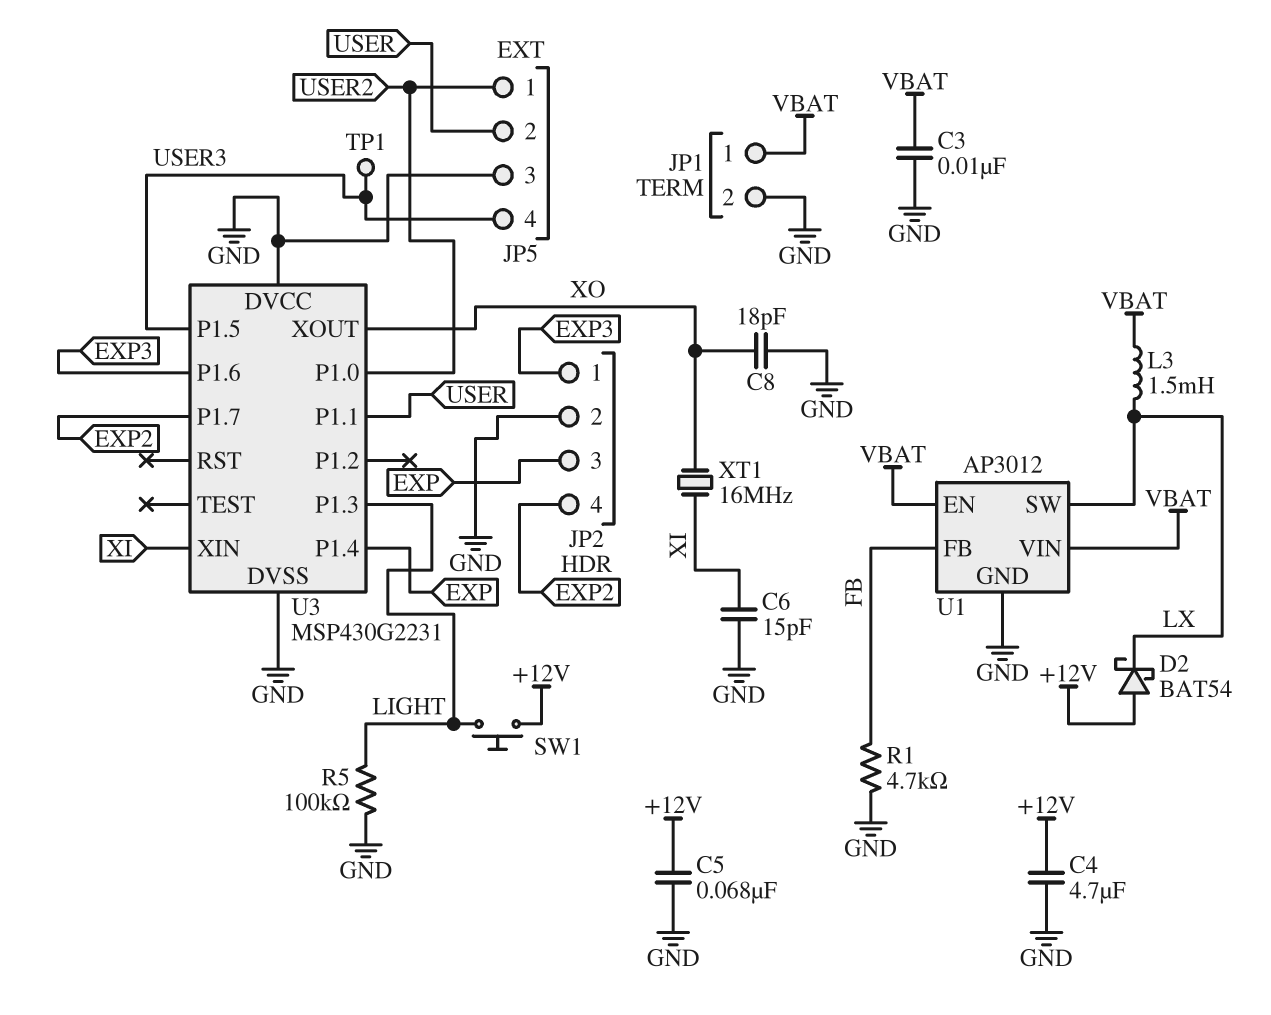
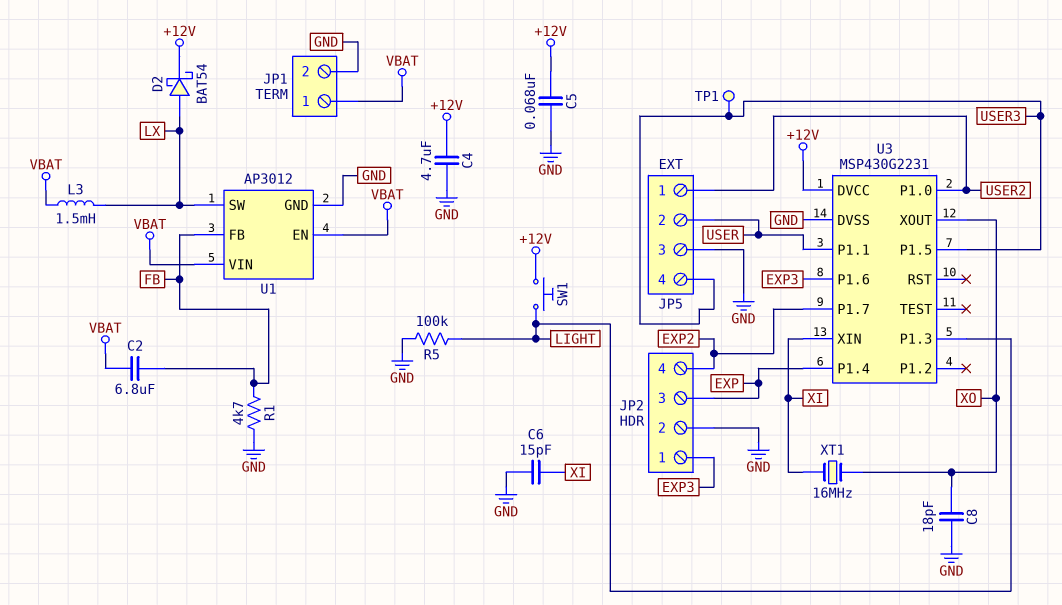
C2: none -> 6.8uF (FB, VBAT)
C3: 10nF (GND, VBAT) -> none
D2: schottky BAT54 (A +12V, K LX) -> schottky BAT54 (A LX, K +12V)
U3 pin DVCC: GND -> +12V

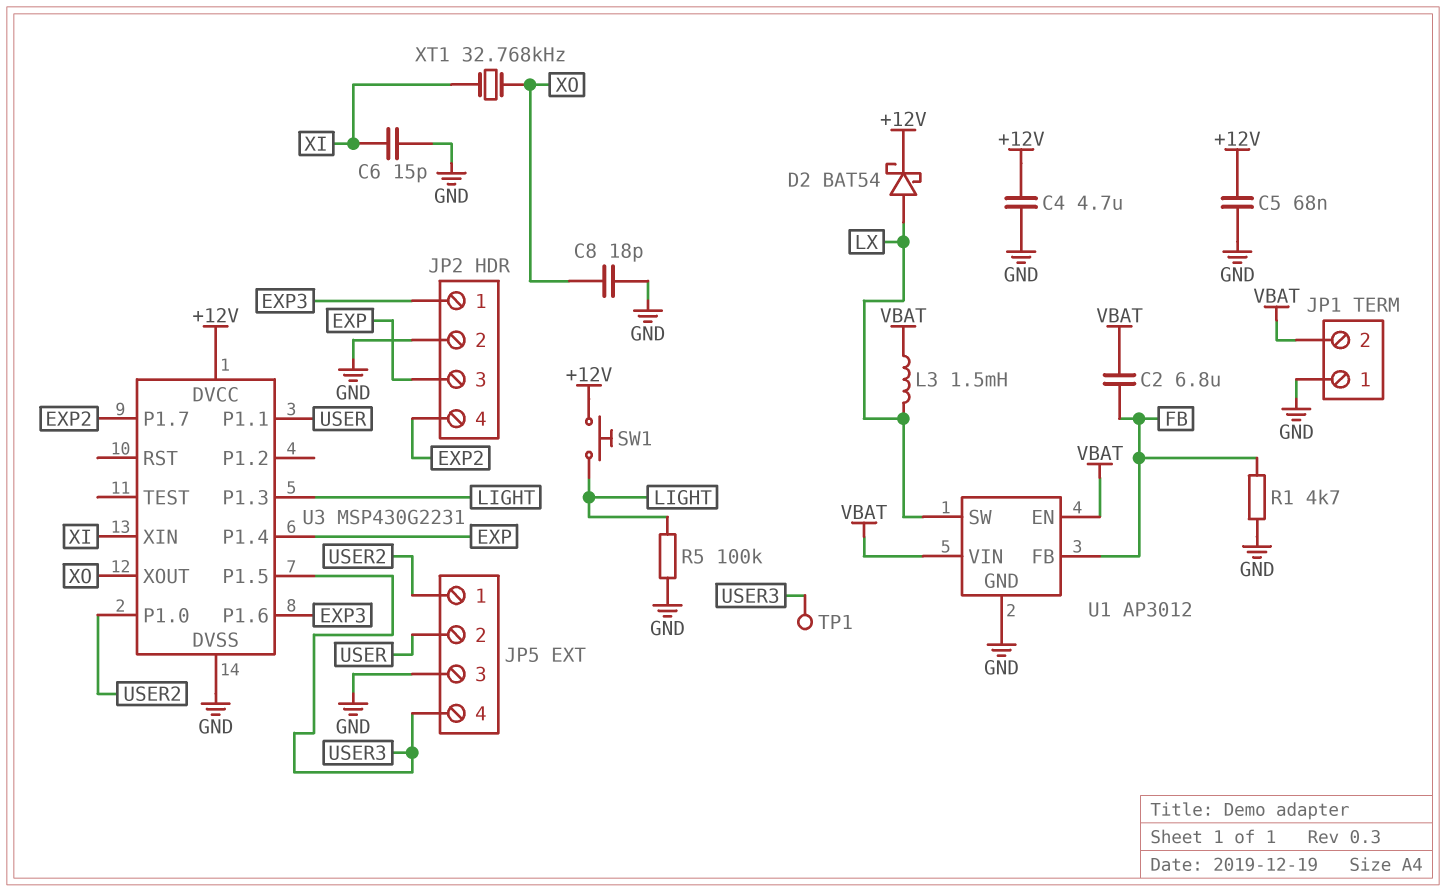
JP1 pin 1: VBAT -> GND
JP1 pin 2: GND -> VBAT
XT1: 16MHz (XI, XO) -> 32.768kHz (XI, XO)

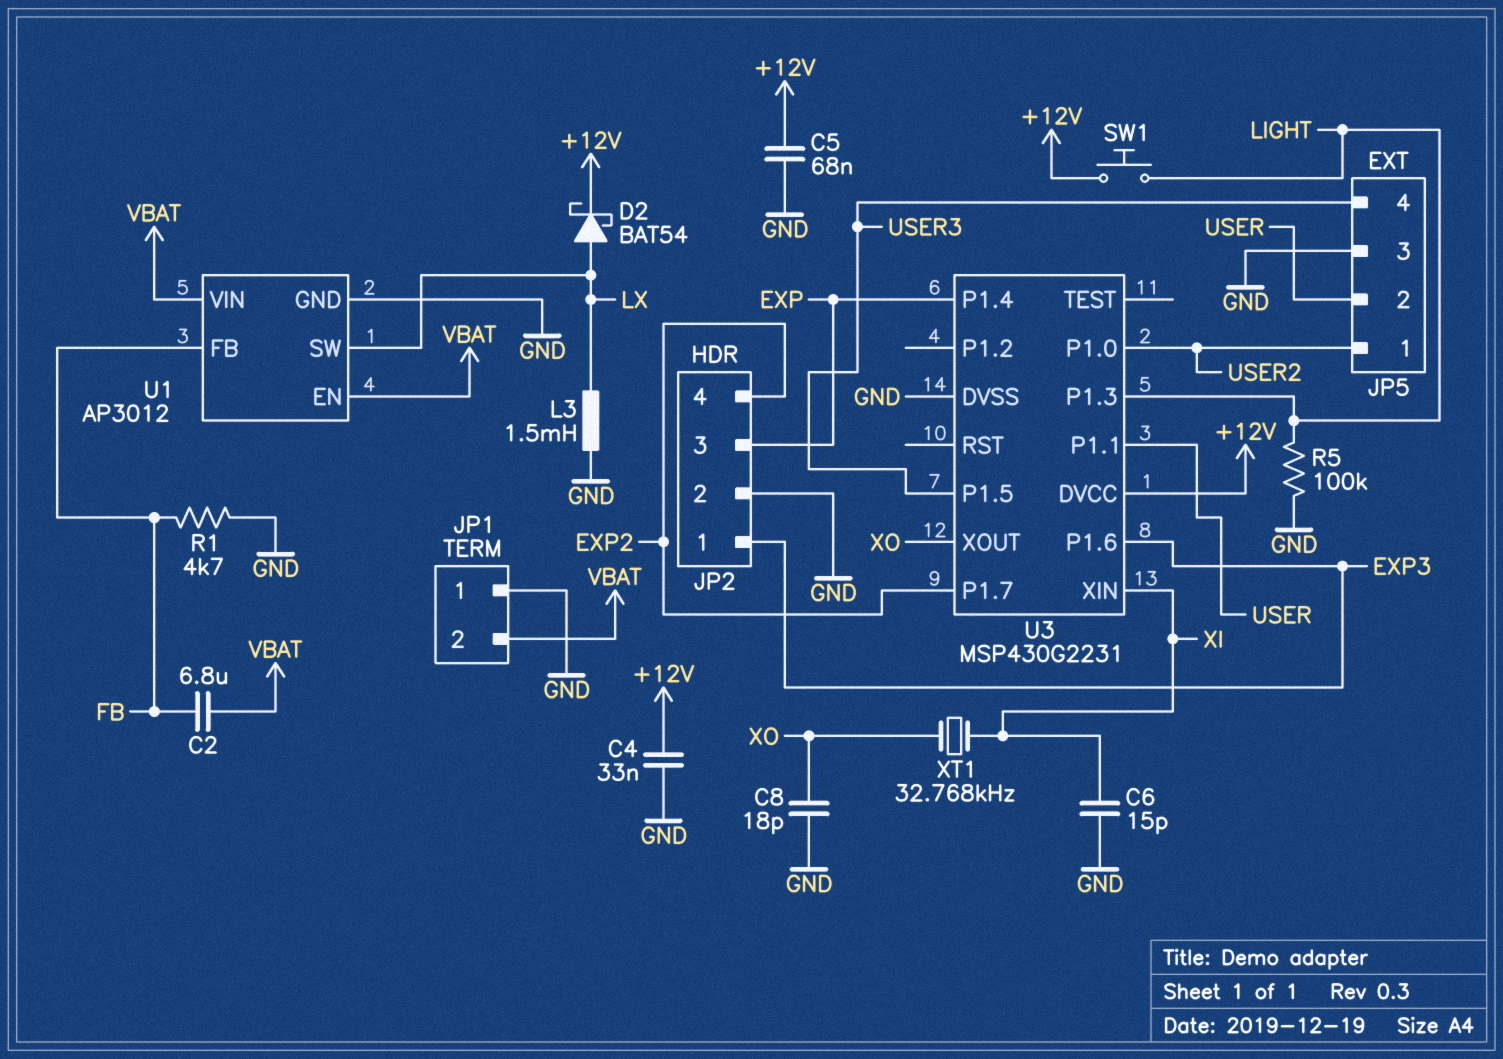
C4: 4.7uF (+12V, GND) -> 33nF (+12V, GND)
L3: 1.5mH (LX, VBAT) -> 1.5mH (GND, LX)
TP1: test point (USER3) -> none

